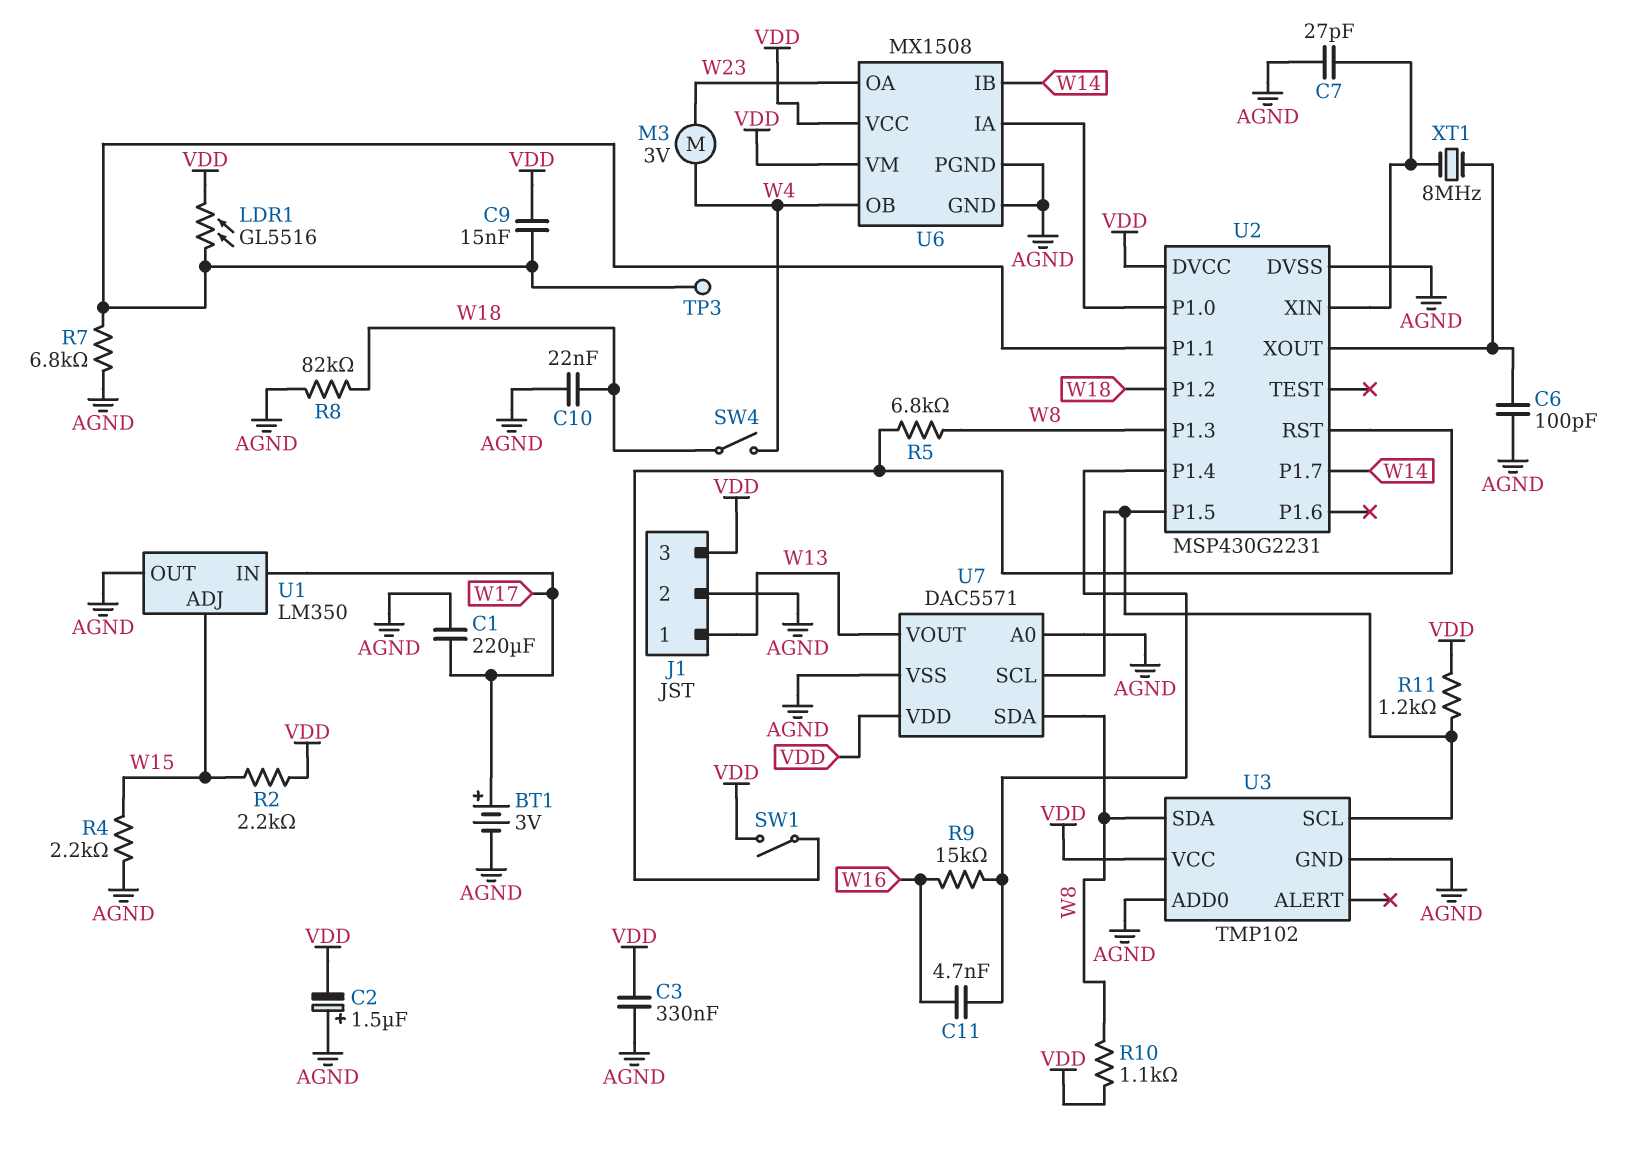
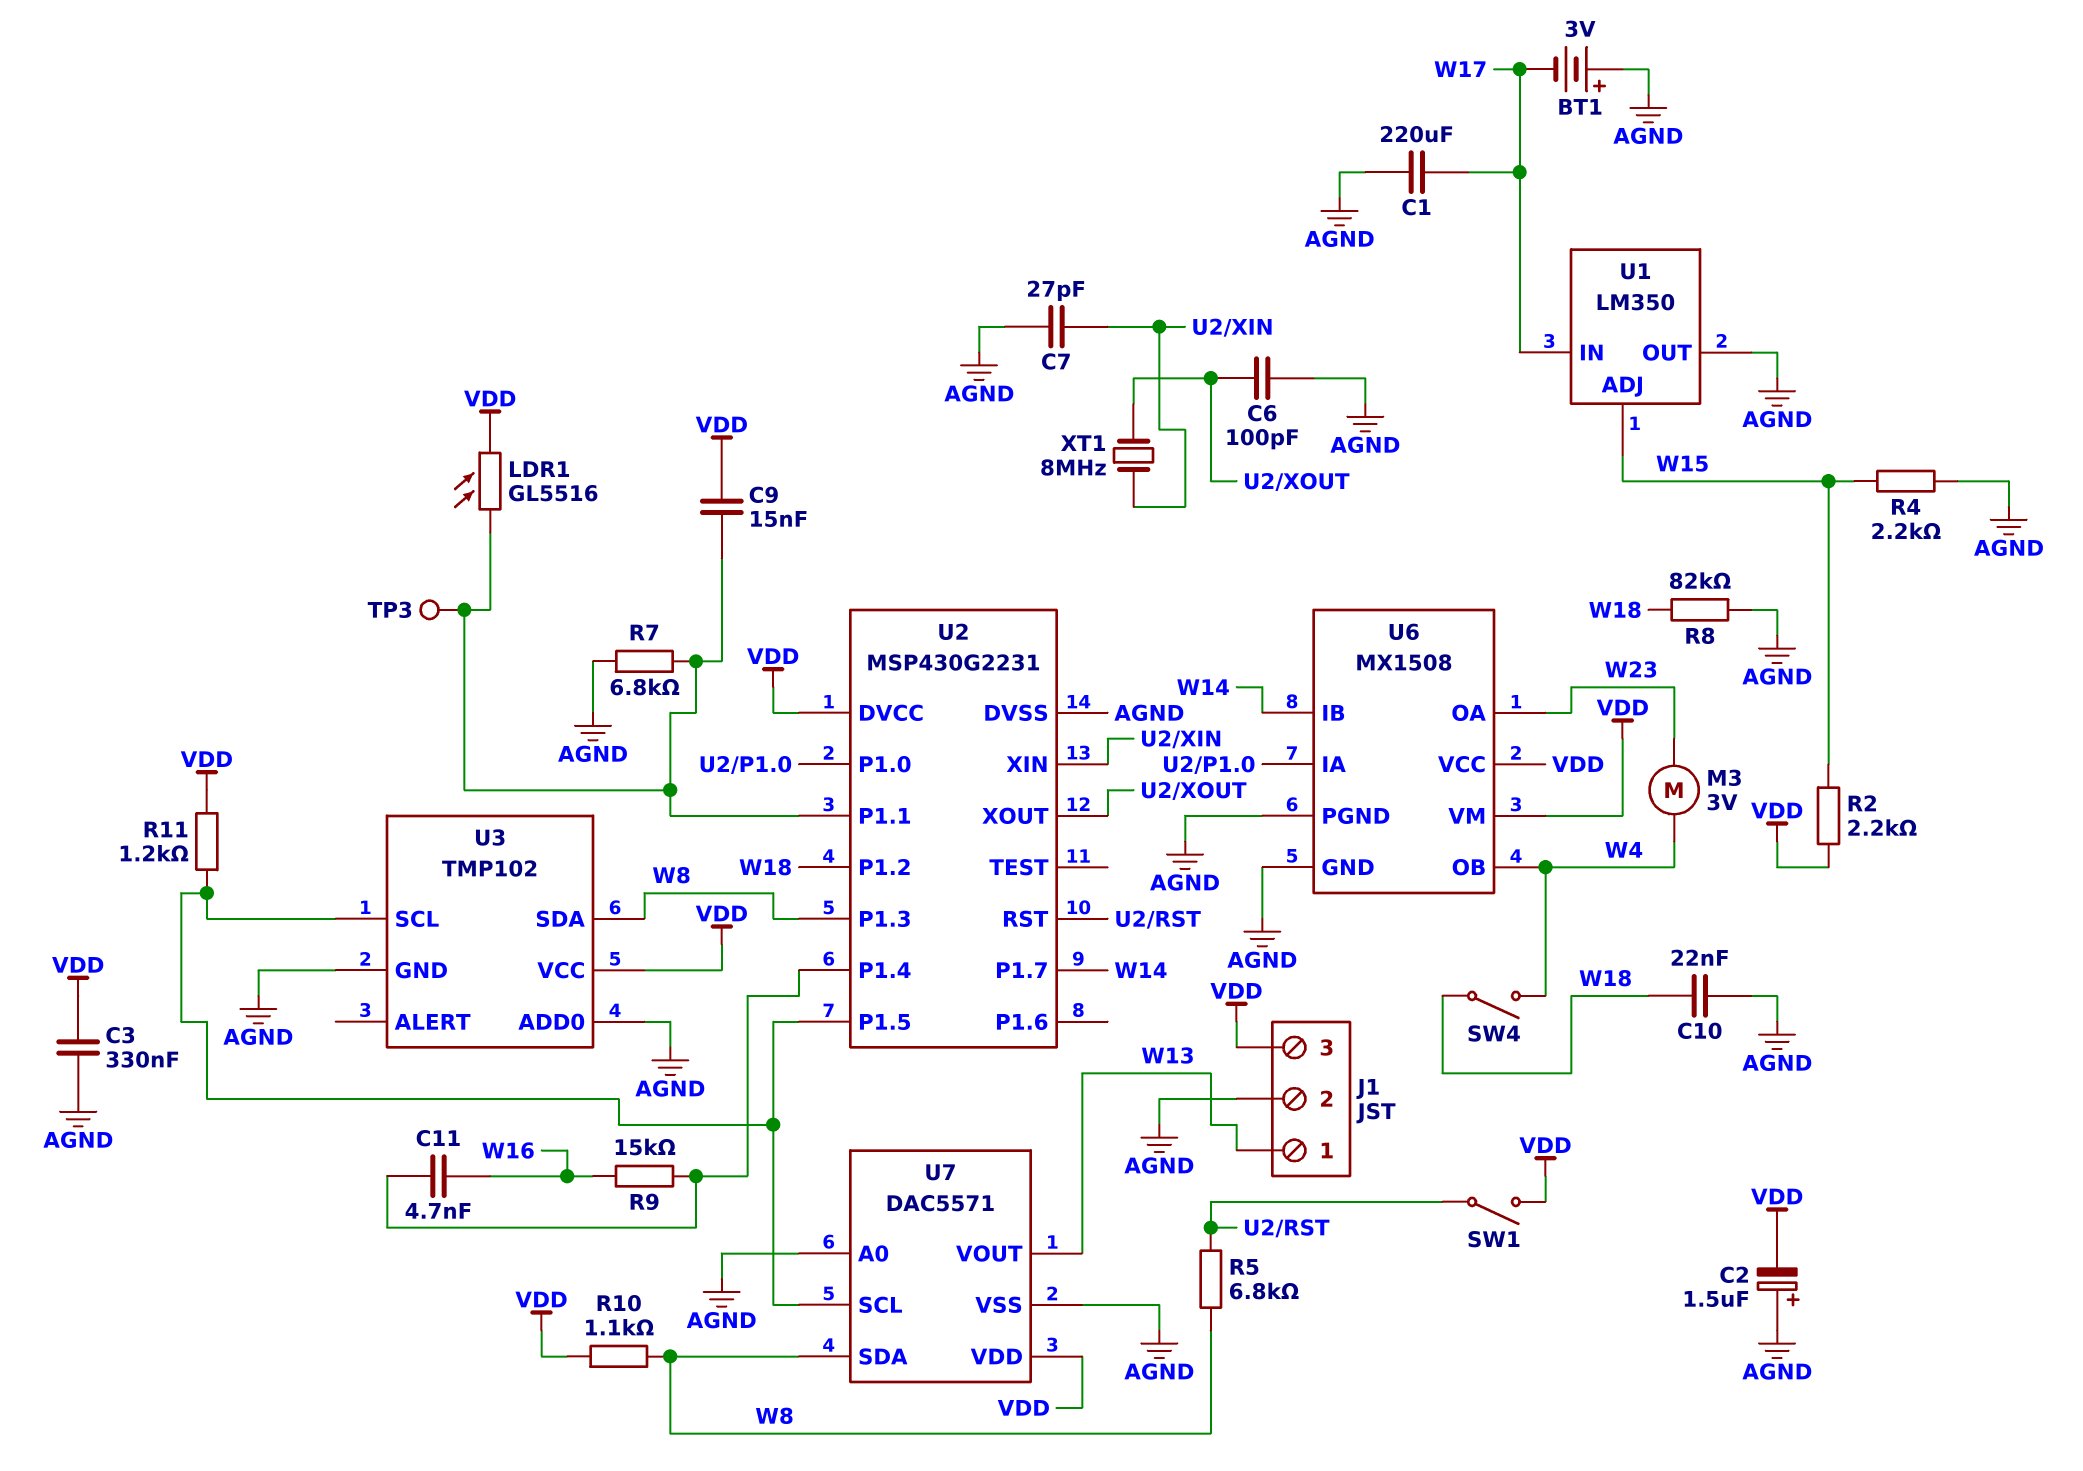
BT1: 3V (plus W17, minus AGND) -> 3V (plus AGND, minus W17)

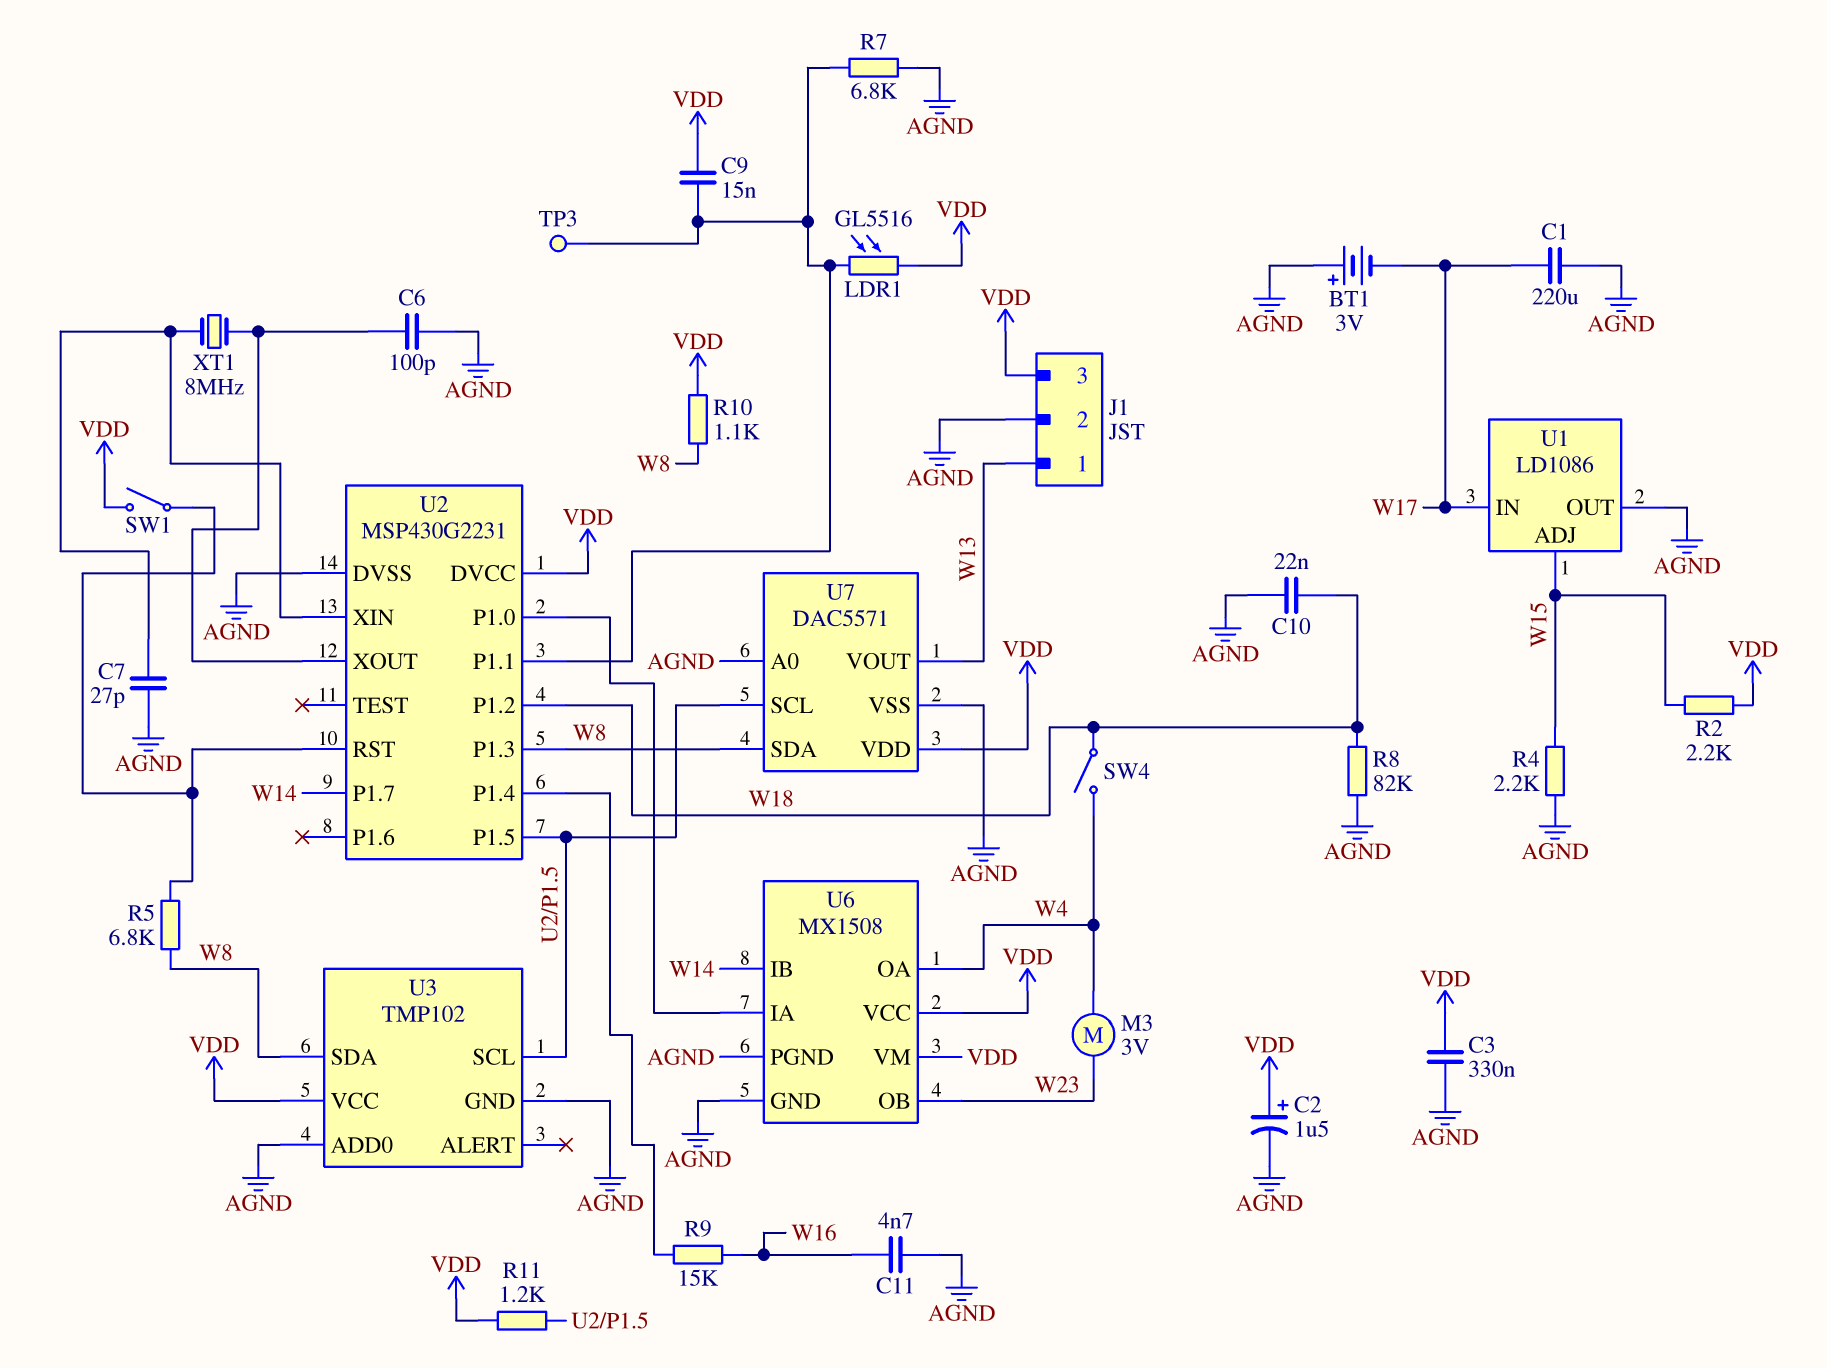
C2: 1.5uF (plus AGND, minus VDD) -> 1.5uF (plus VDD, minus AGND)
C11: 4.7nF (U2/P1.4, W16) -> 4.7nF (AGND, W16)
U1: LM350 -> LD1086
U6 pin OA: W23 -> W4
U6 pin OB: W4 -> W23

